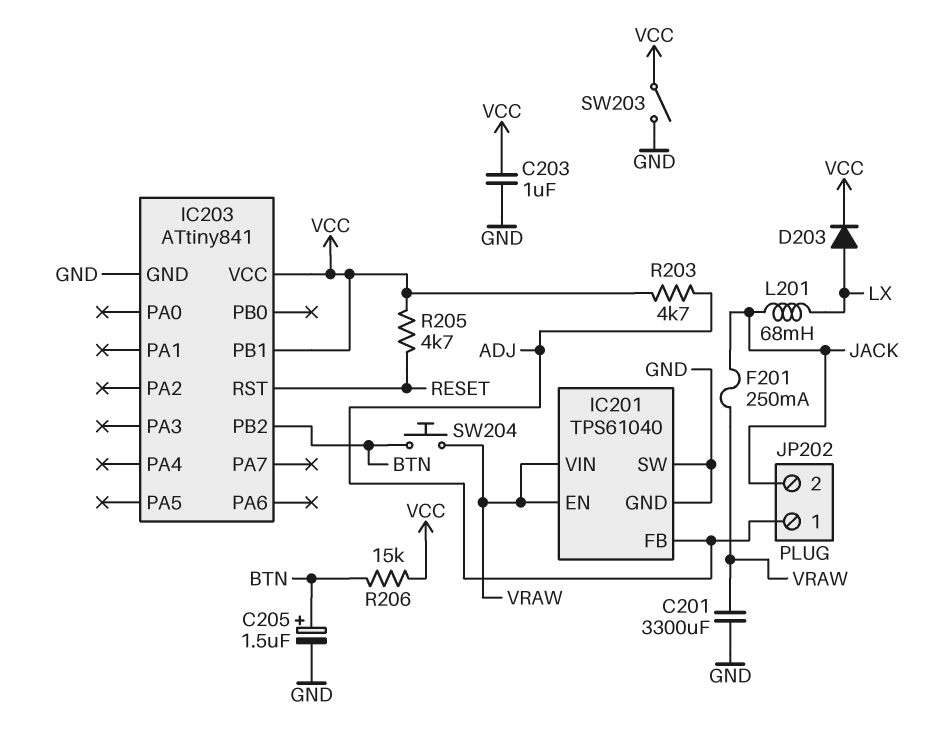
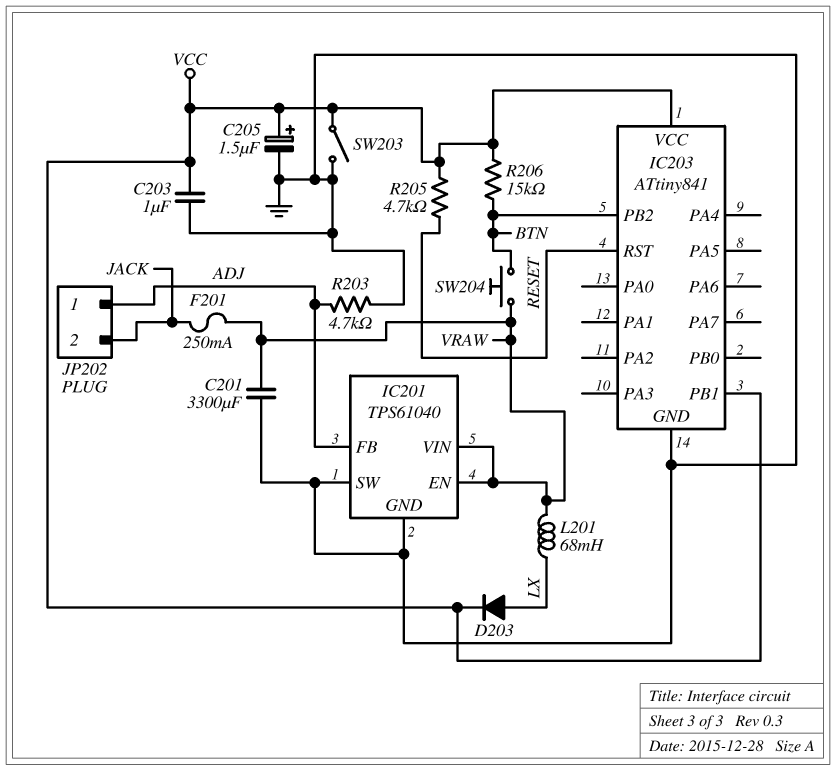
C205: 1.5uF (plus BTN, minus GND) -> 1.5uF (plus VCC, minus GND)
L201: 68mH (JACK, LX) -> 68mH (LX, VRAW)
R203: 4.7k (ADJ, VCC) -> 4.7k (ADJ, GND)

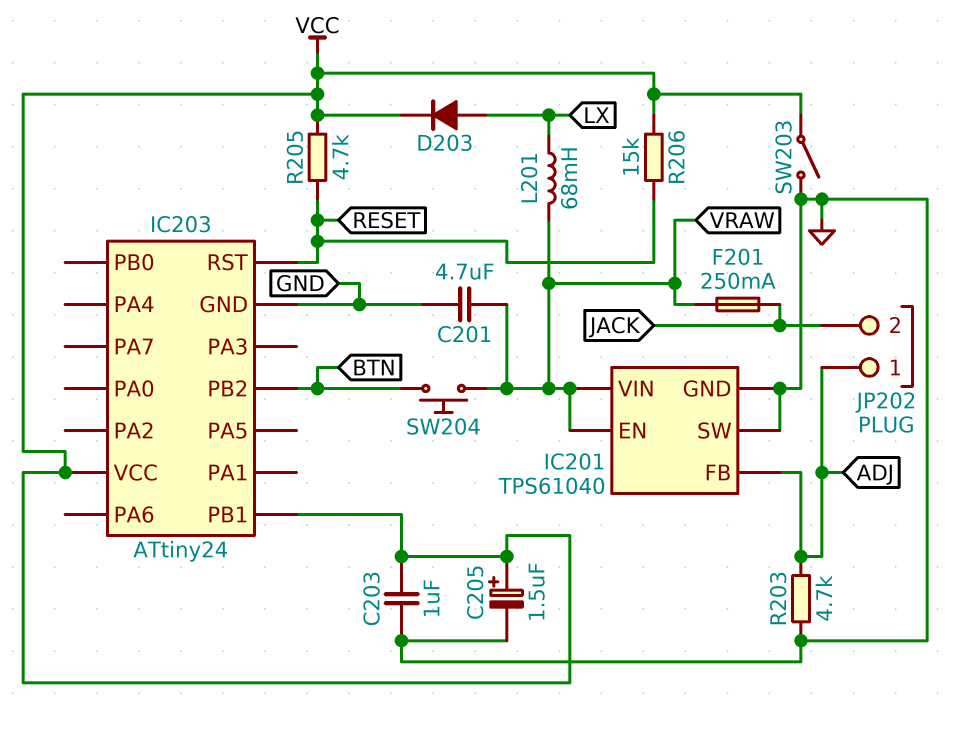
C201: 3300uF (GND, VRAW) -> 4.7uF (GND, VRAW)
IC203: ATtiny841 -> ATtiny24
R206: 15k (BTN, VCC) -> 15k (RESET, VCC)

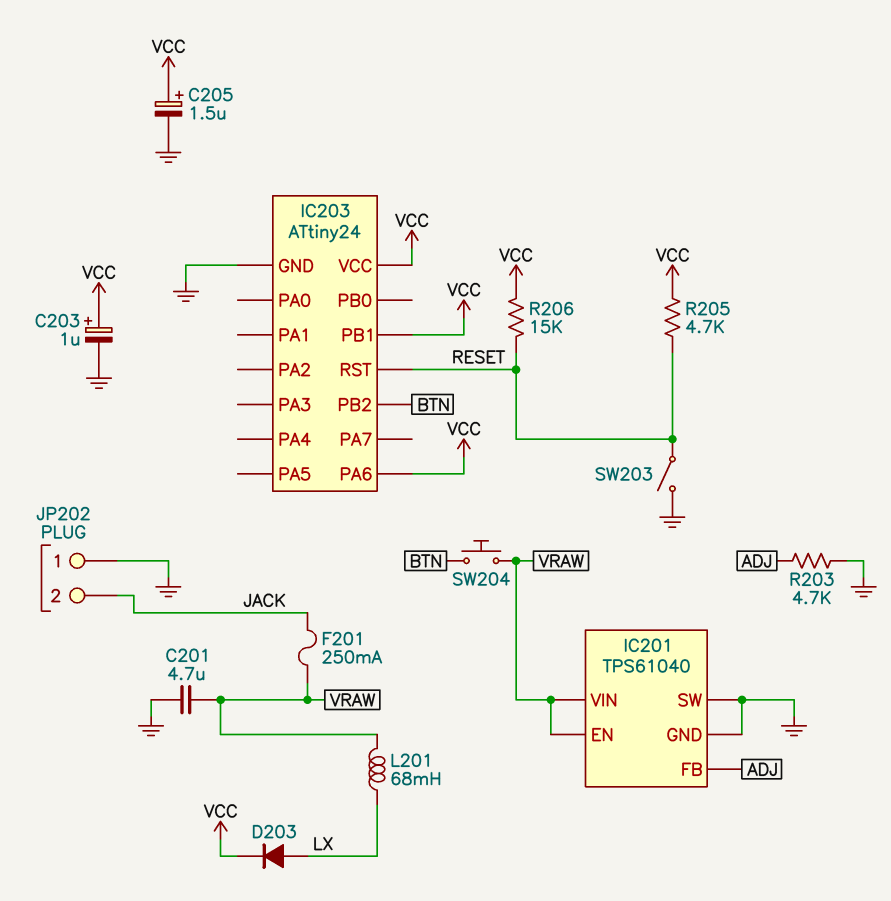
C203: 1uF (GND, VCC) -> 1uF (plus VCC, minus GND)
IC203 pin PA6: none -> VCC
JP202 pin 1: ADJ -> GND
SW203: switch (GND, VCC) -> switch (GND, RESET)

